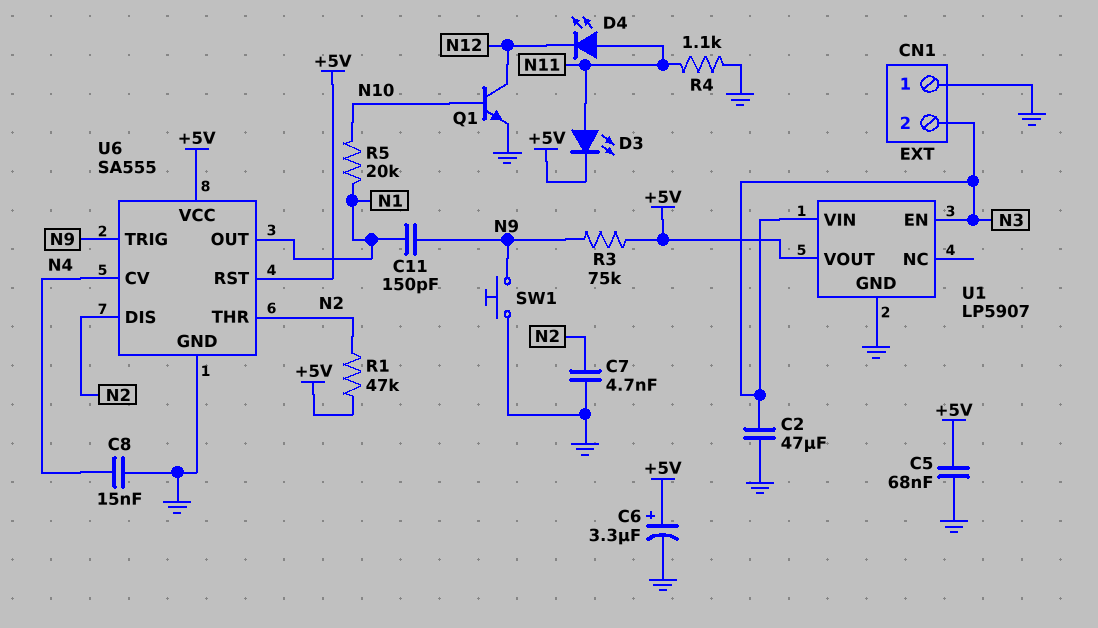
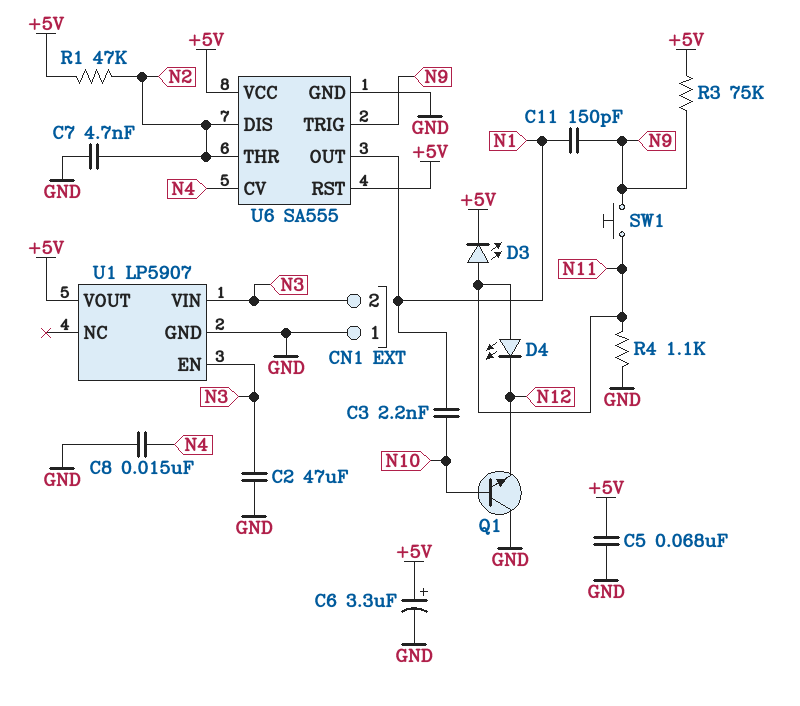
C3: none -> 2.2nF (N1, N10)
Q1: NPN (B N10, C N12, E GND) -> NPN (B N10, C GND, E N12)
R5: 20k (N1, N10) -> none
SW1: button (GND, N9) -> button (N9, N11)

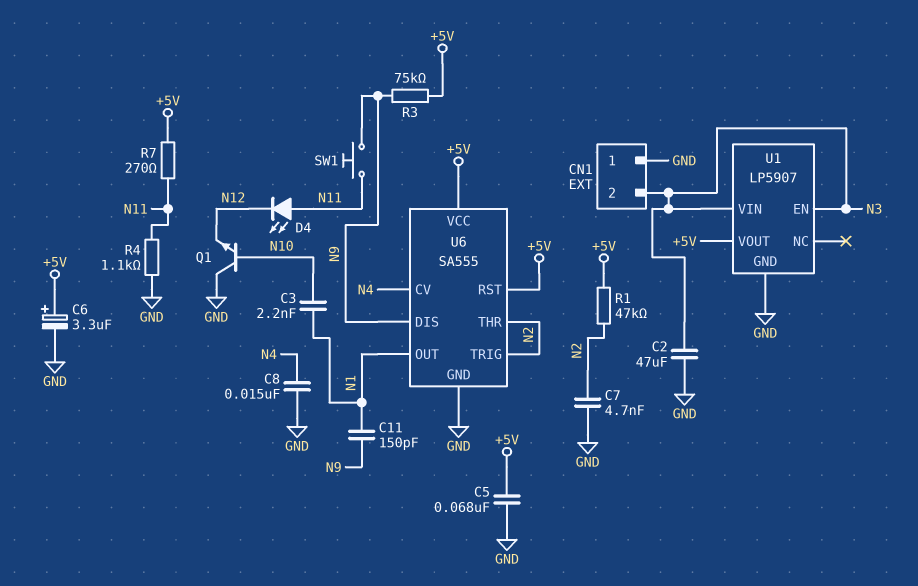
D3: LED (A N11, K +5V) -> none
R7: none -> 270 (+5V, N11)
U6 pin DIS: N2 -> N9
U6 pin TRIG: N9 -> N2

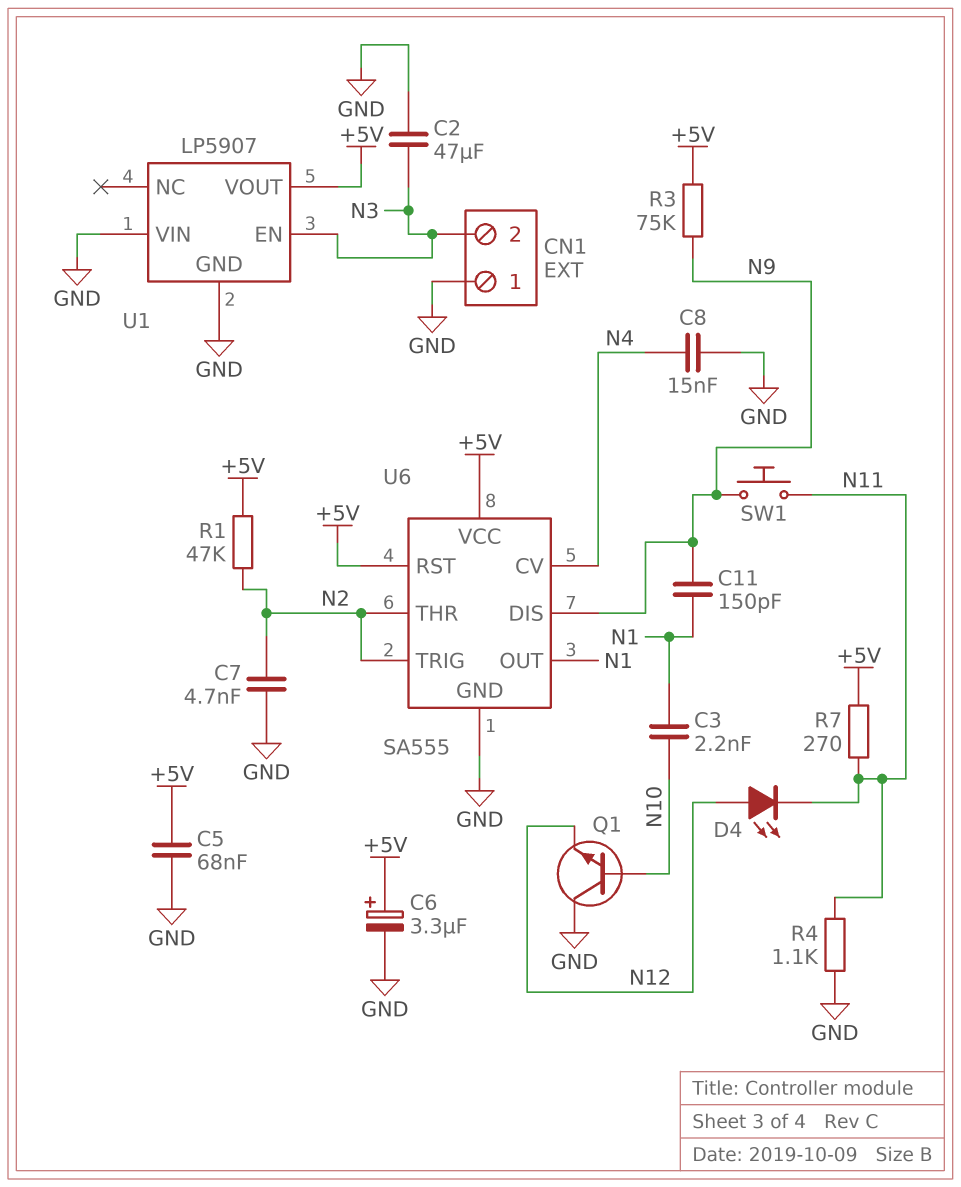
D4: LED (A N11, K N12) -> LED (A N12, K N11)
U1 pin VIN: N3 -> GND

